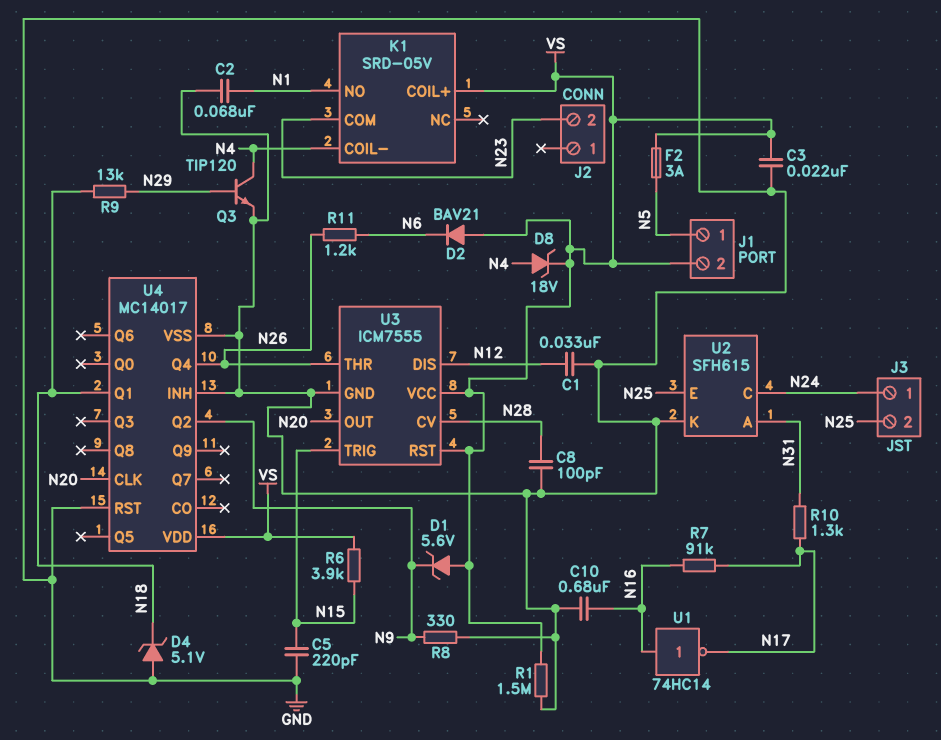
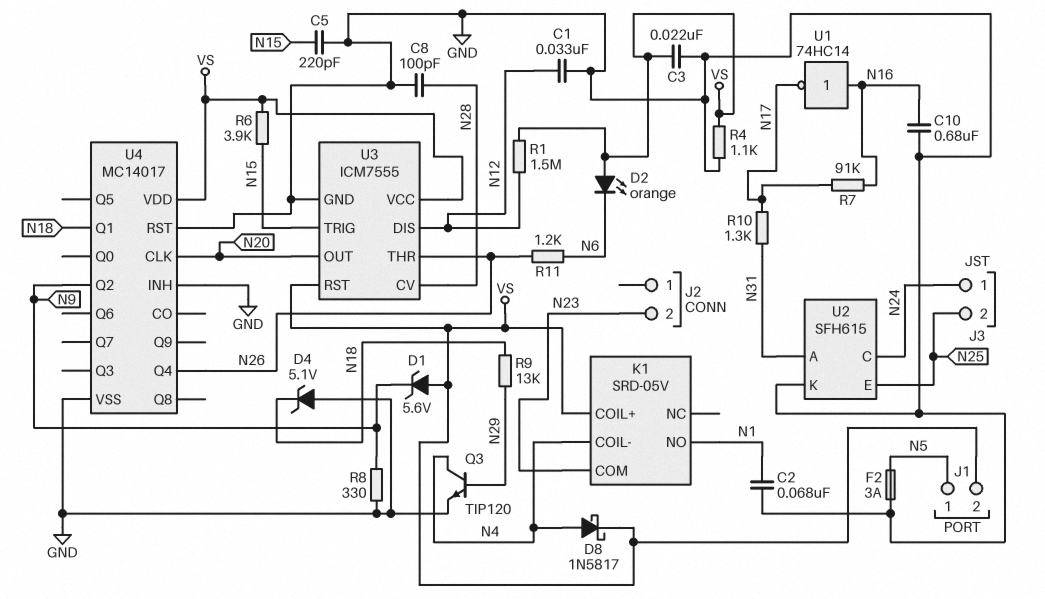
D2: diode BAV21 (A VS, K N6) -> LED orange (A VS, K N6)
D8: zener 18V (A N4, K VS) -> schottky 1N5817 (A N4, K VS)
F2: 3A (N5, VS) -> 3A (GND, N5)
R1: 1.5M (GND, VS) -> 1.5M (N12, VS)
R4: none -> 1.1k (GND, VS)

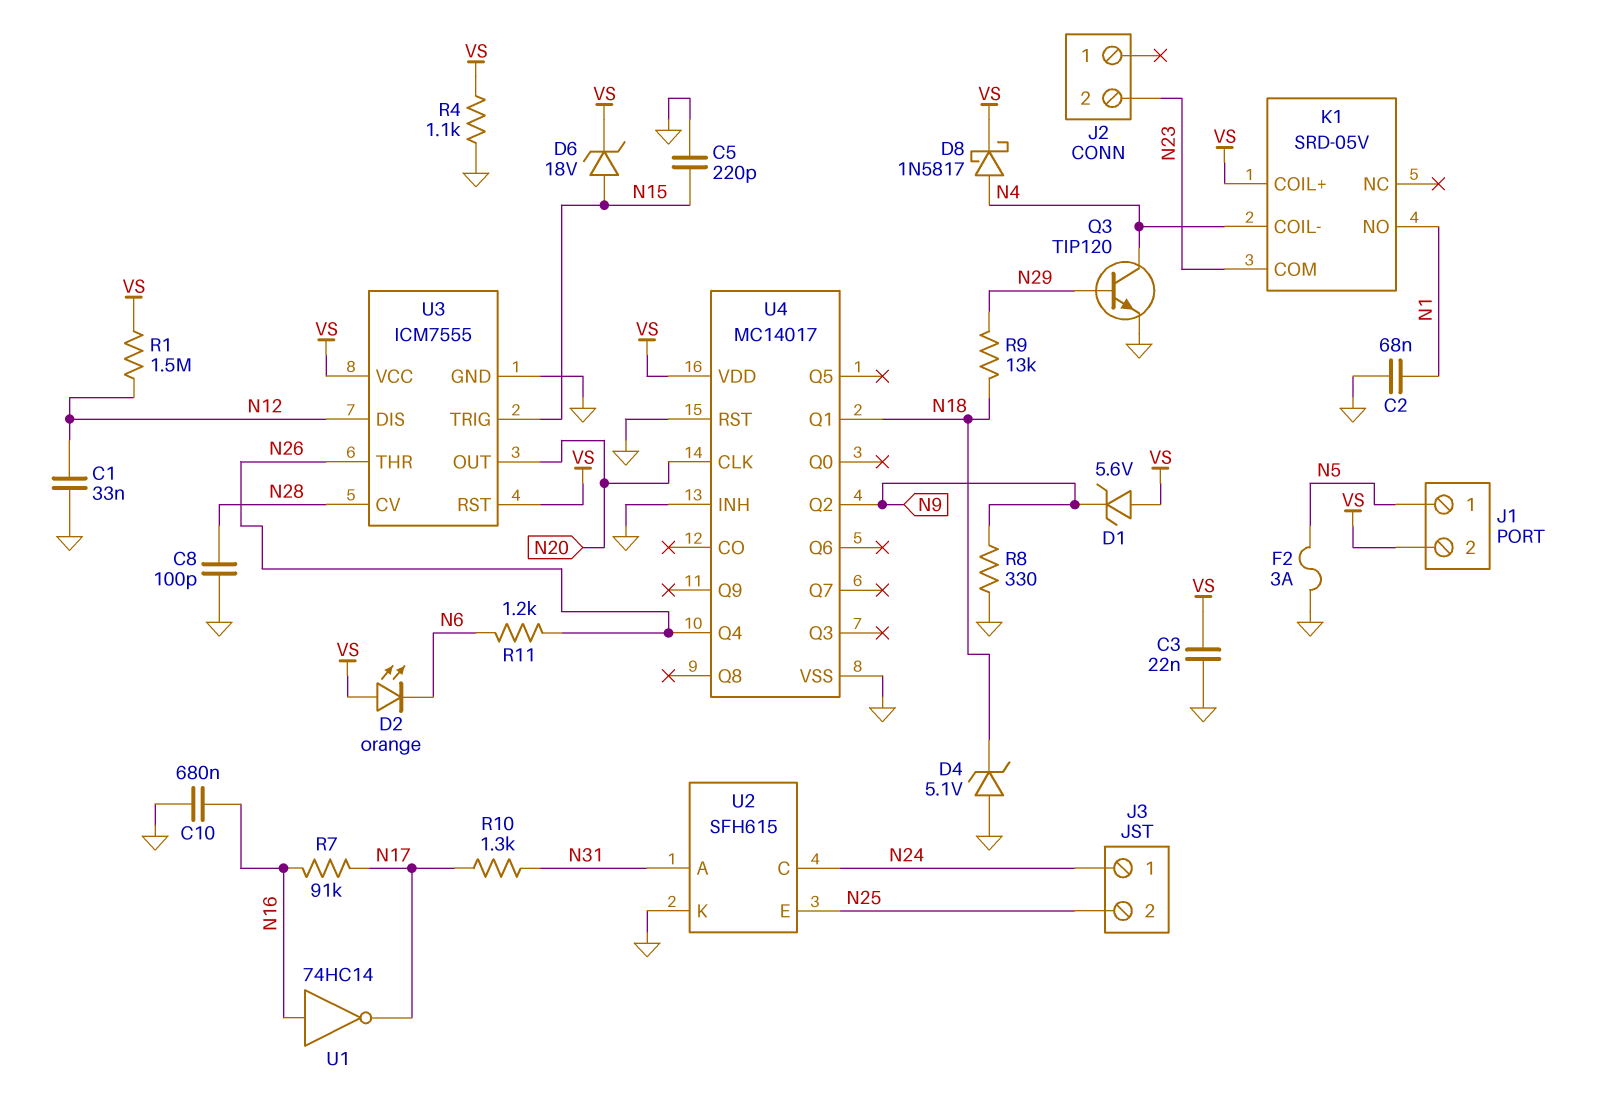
D6: none -> zener 18V (A N15, K VS)
R6: 3.9k (N15, VS) -> none

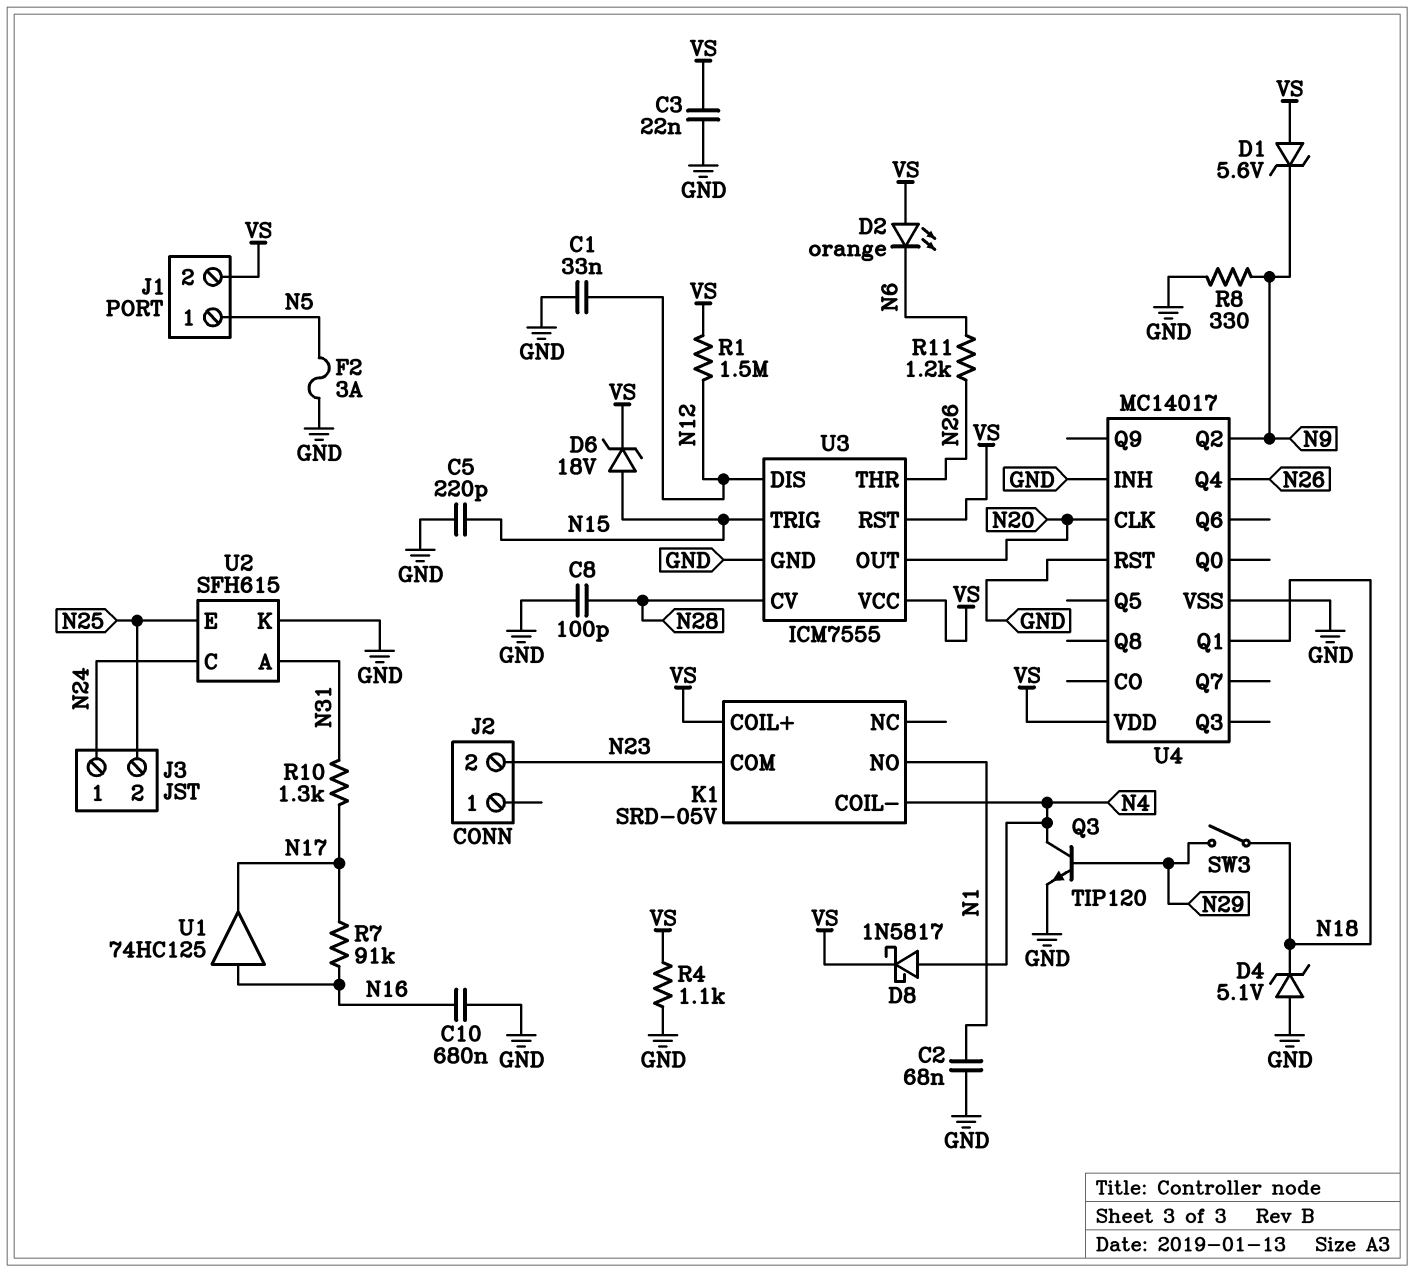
R9: 13k (N18, N29) -> none
SW3: none -> switch (N18, N29)
U1: NOT 74HC14 (in N16, out N17) -> buffer 74HC125 (in N16, out N17)

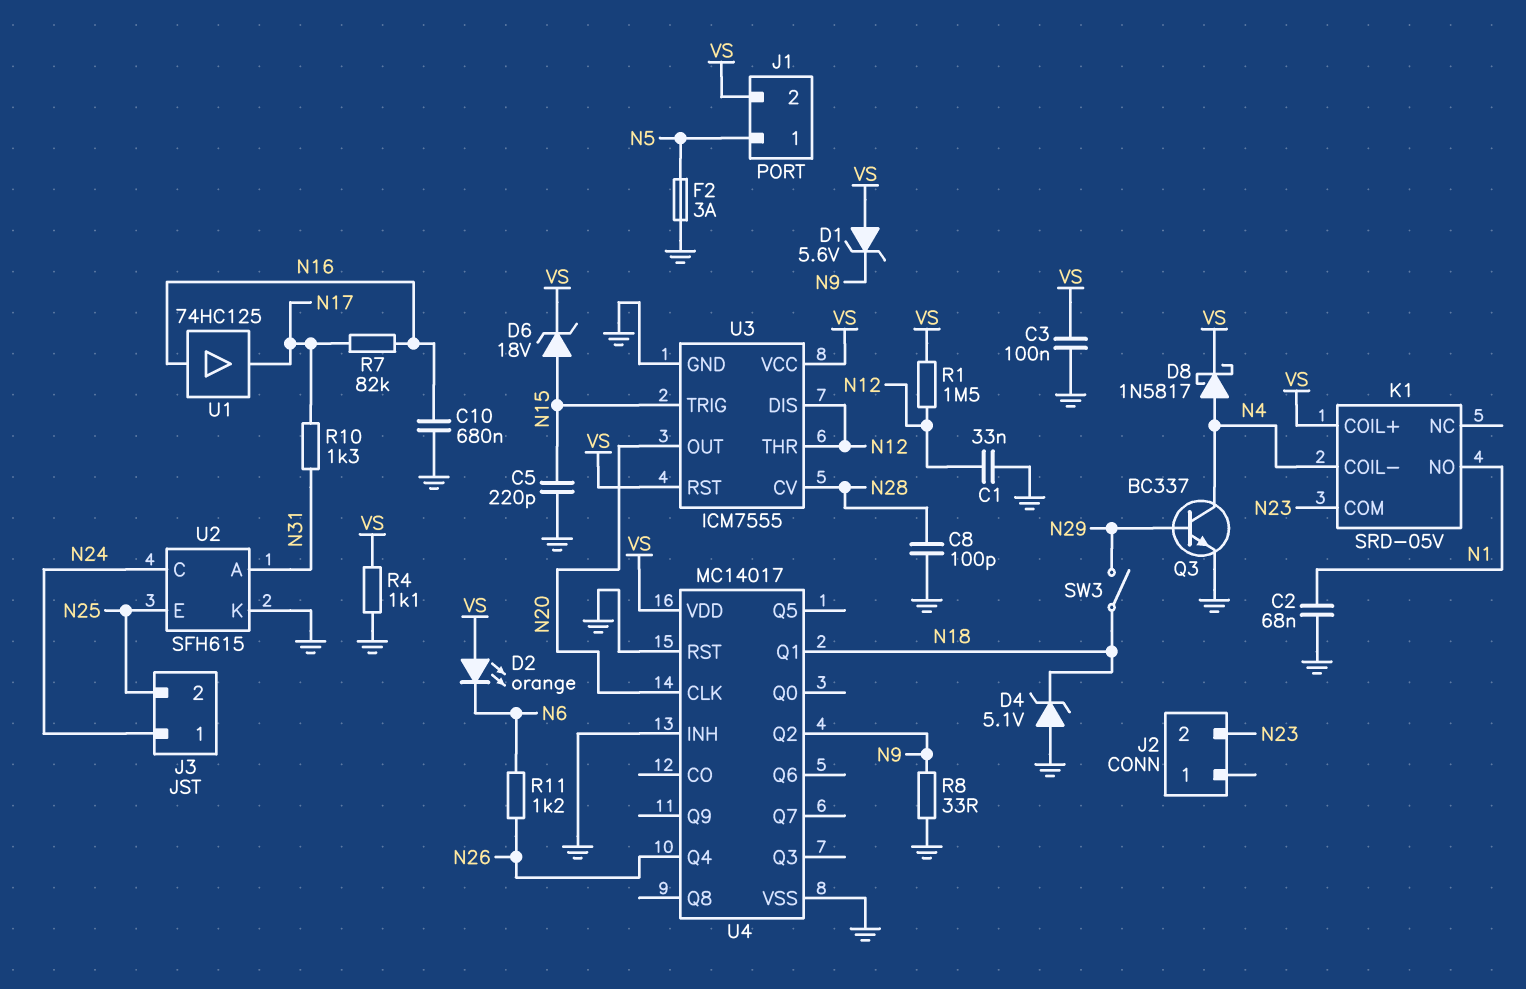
C3: 22nF (GND, VS) -> 100nF (GND, VS)
Q3: NPN TIP120 (B N29, C N4, E GND) -> NPN BC337 (B N29, C N4, E GND)
R7: 91k (N16, N17) -> 82k (N16, N17)
R8: 330 (GND, N9) -> 33 (GND, N9)
U3 pin THR: N26 -> N12

